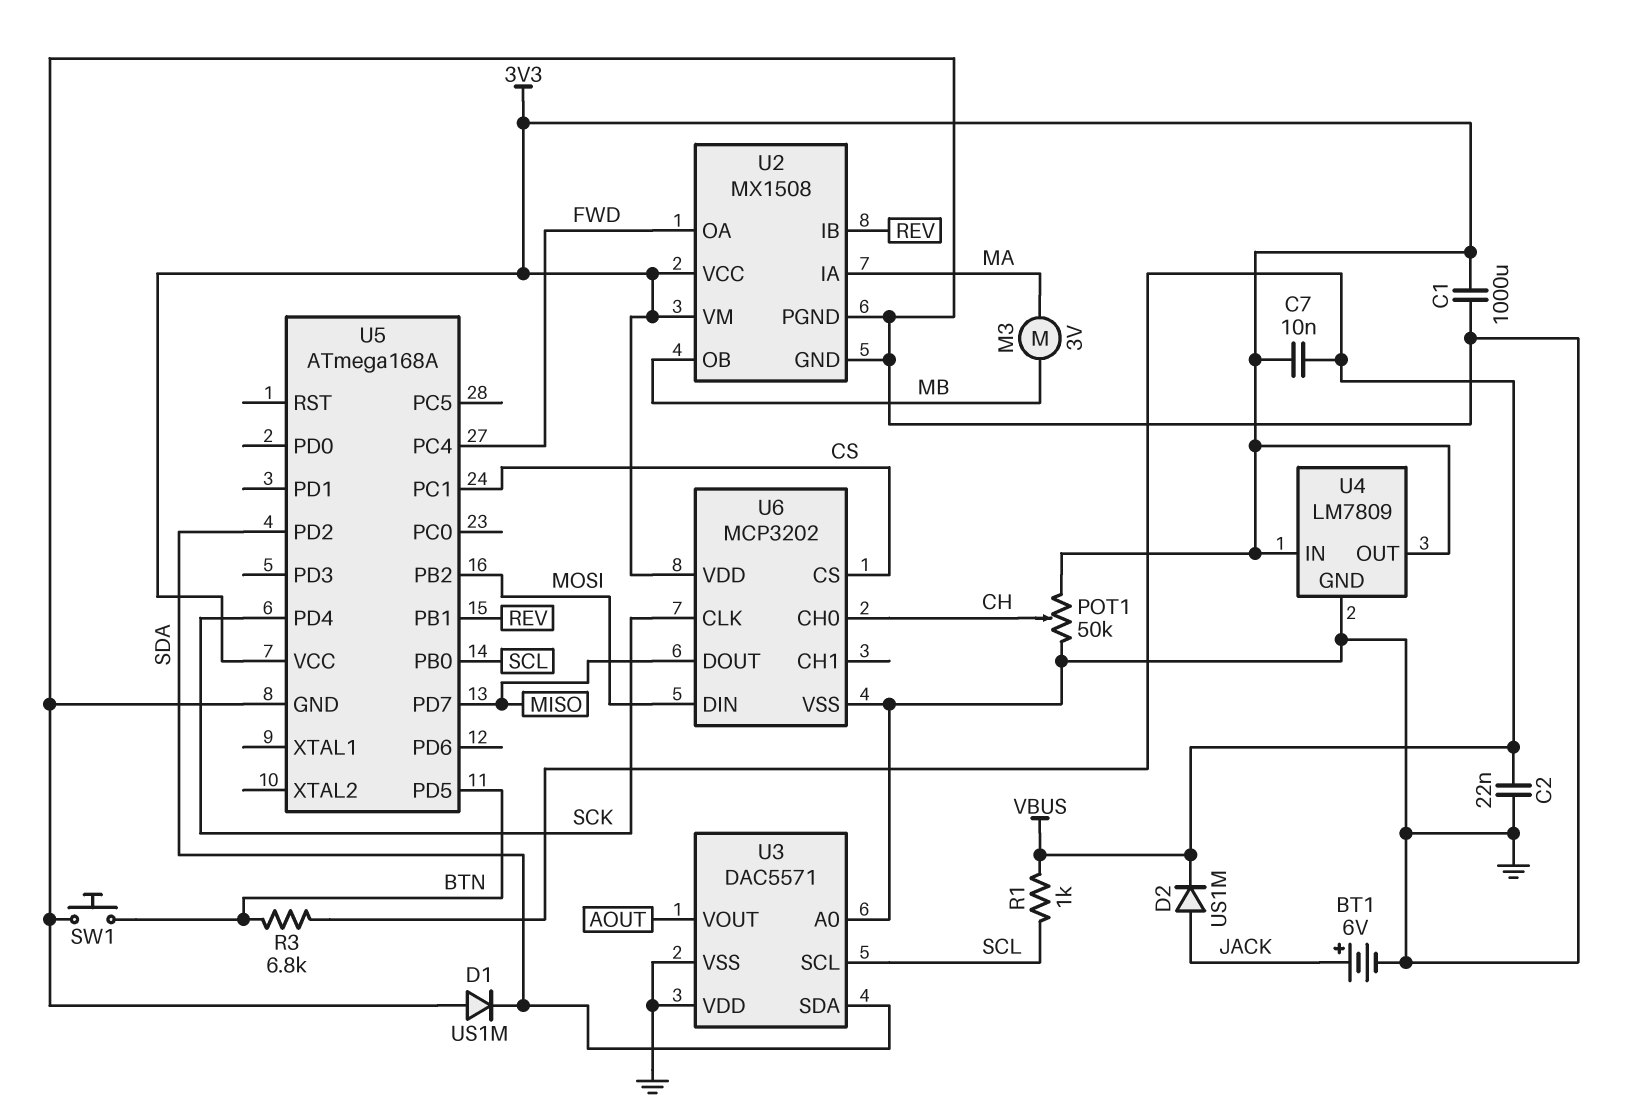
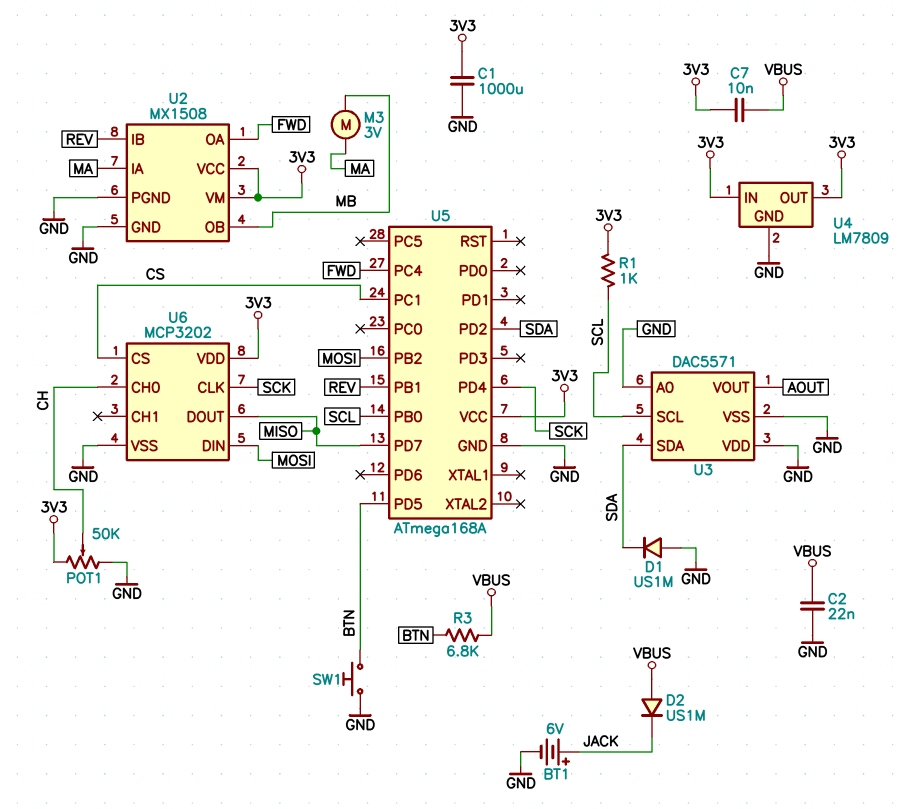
D2: diode US1M (A JACK, K VBUS) -> diode US1M (A VBUS, K JACK)
R1: 1k (SCL, VBUS) -> 1k (3V3, SCL)

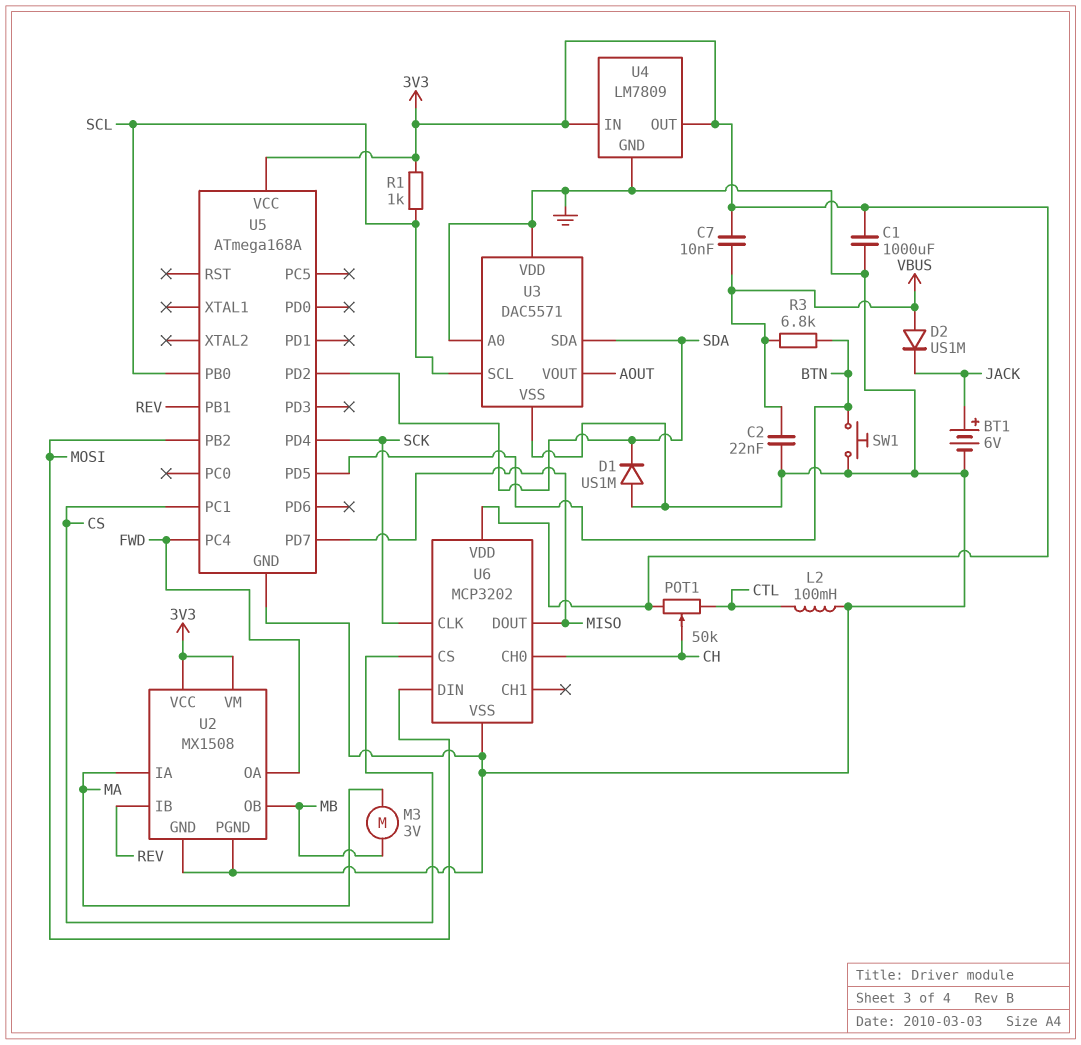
L2: none -> 100mH (CTL, GND)
POT1: 50k (3V3, GND, wiper CH) -> 50k (3V3, CTL, wiper CH)

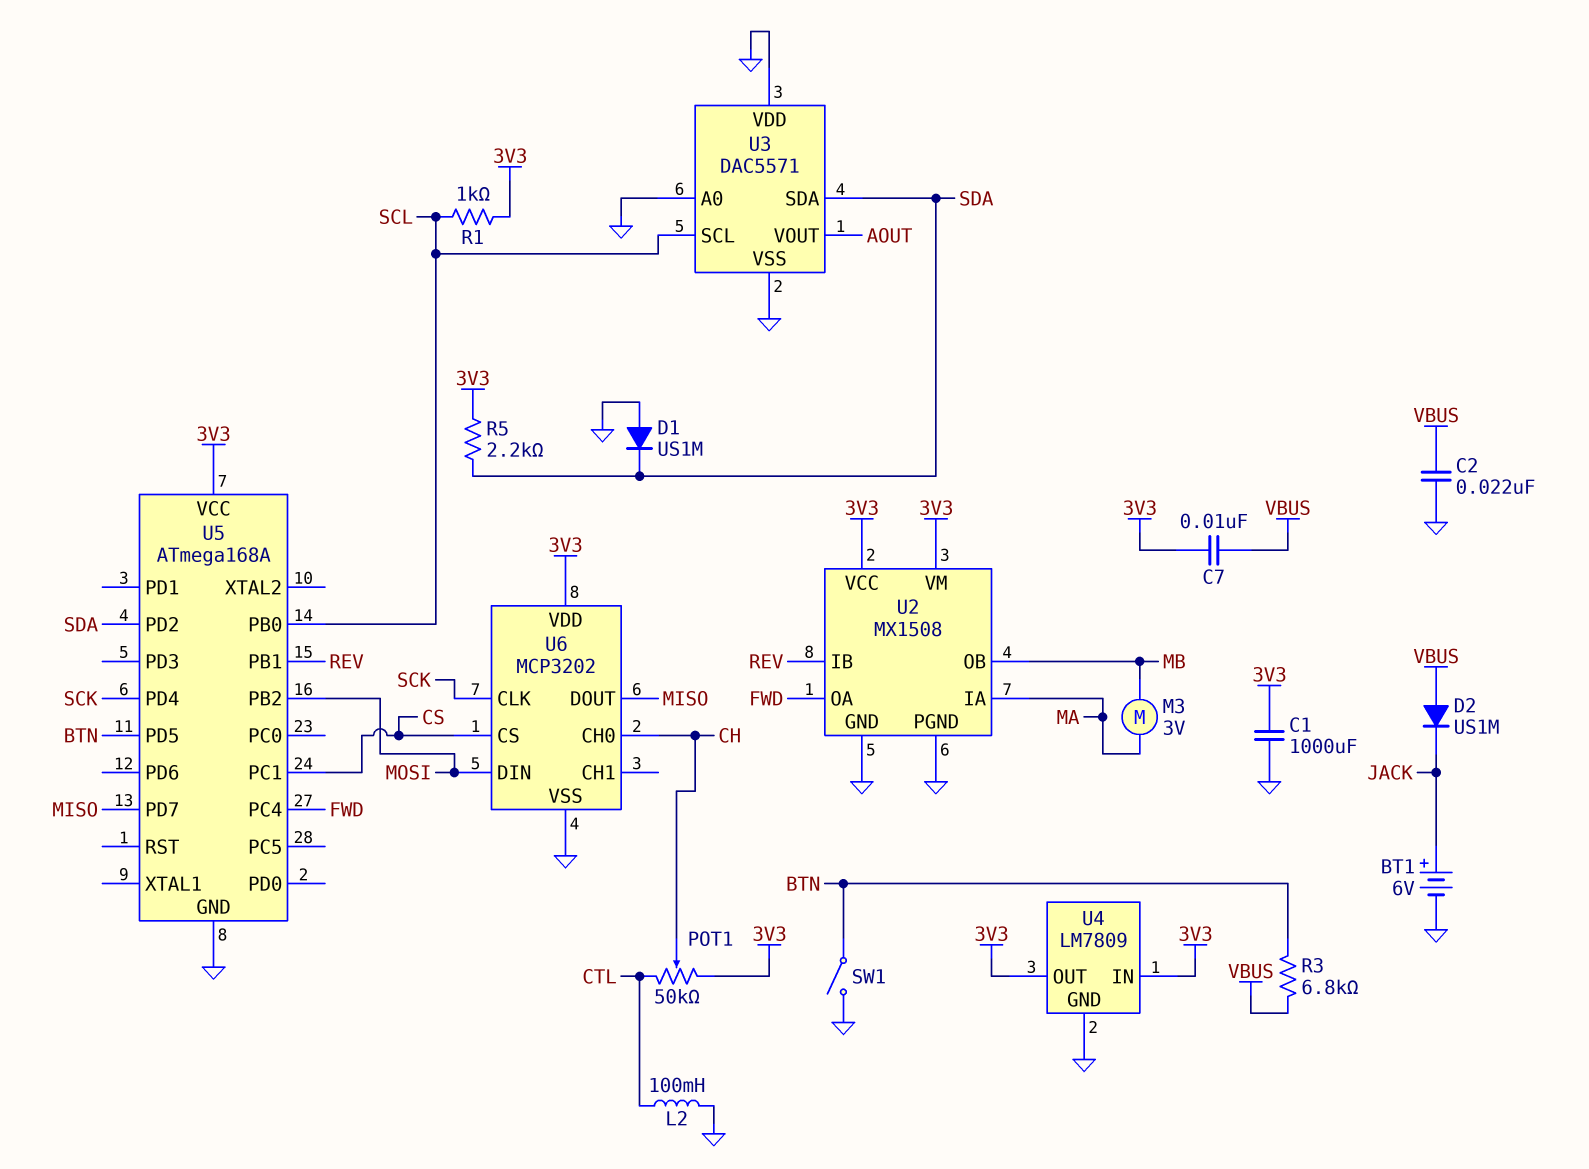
R5: none -> 2.2k (3V3, SDA)
SW1: button (BTN, GND) -> switch (BTN, GND)

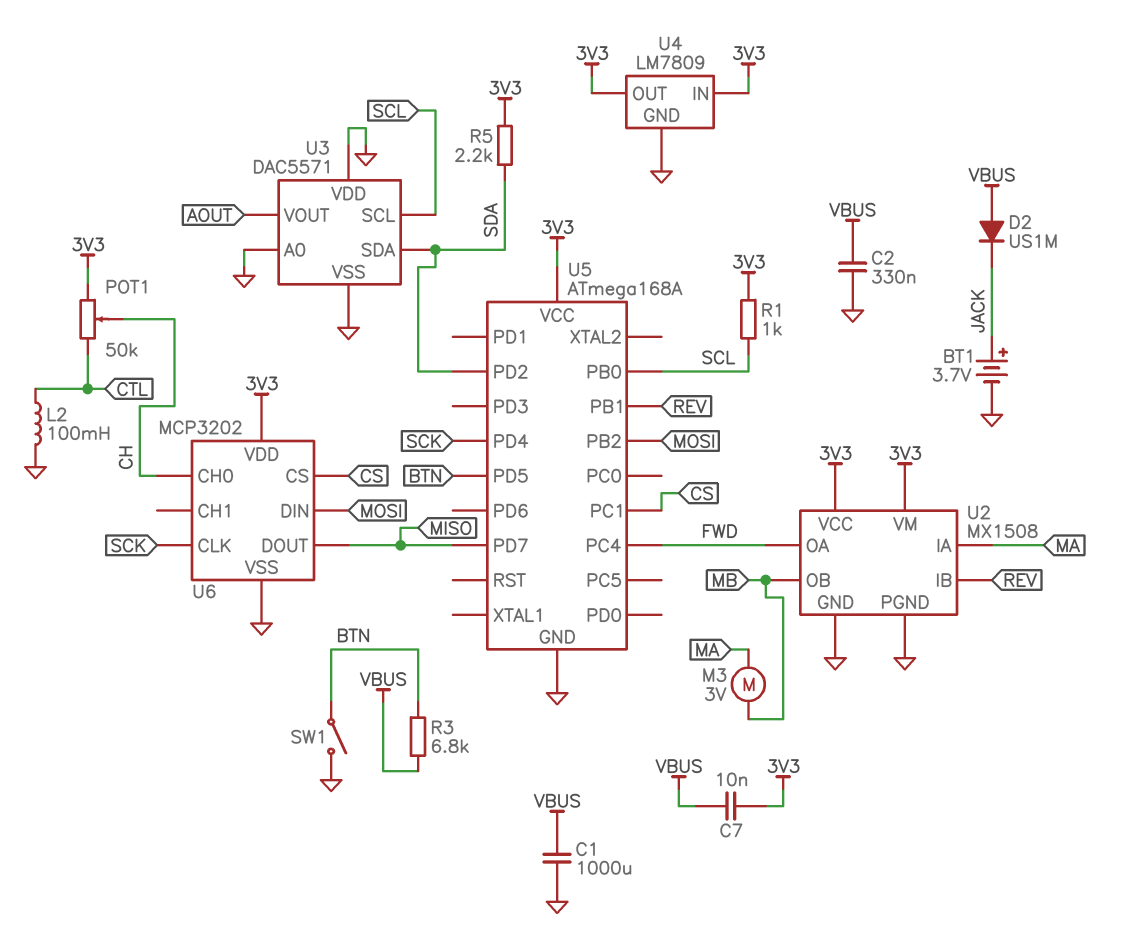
BT1: 6V (plus JACK, minus GND) -> 3.7V (plus JACK, minus GND)
C1: 1000uF (3V3, GND) -> 1000uF (GND, VBUS)
C2: 22nF (GND, VBUS) -> 330nF (GND, VBUS)
D1: diode US1M (A GND, K SDA) -> none

